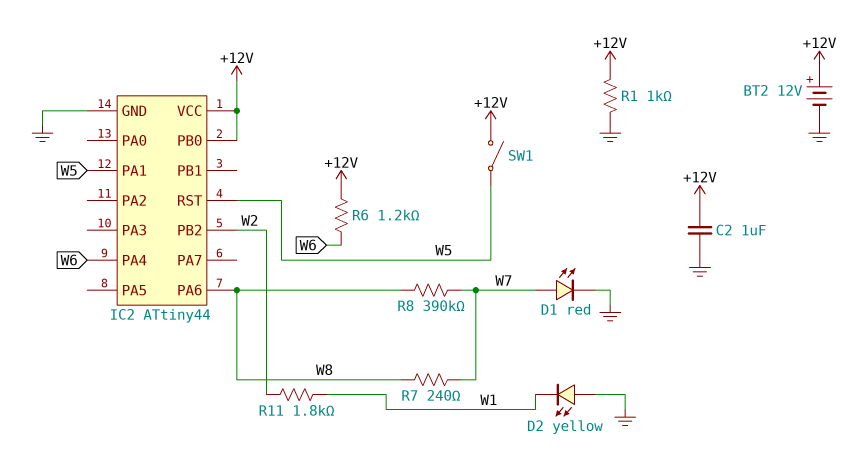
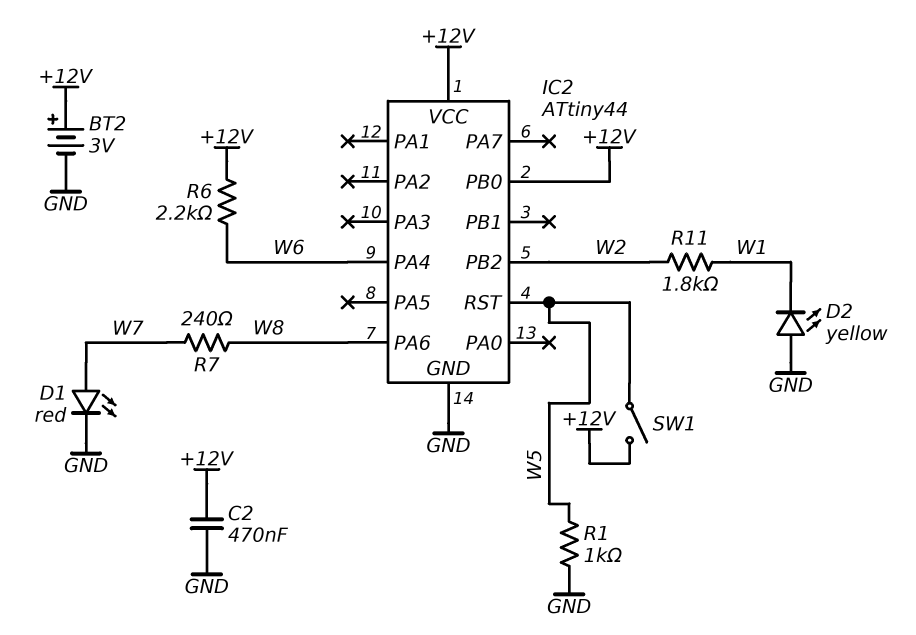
BT2: 12V (plus +12V, minus GND) -> 3V (plus +12V, minus GND)
C2: 1uF (+12V, GND) -> 470nF (+12V, GND)
IC2 pin PA1: W5 -> none
R1: 1k (+12V, GND) -> 1k (GND, W5)
R6: 1.2k (+12V, W6) -> 2.2k (+12V, W6)
R8: 390k (W7, W8) -> none

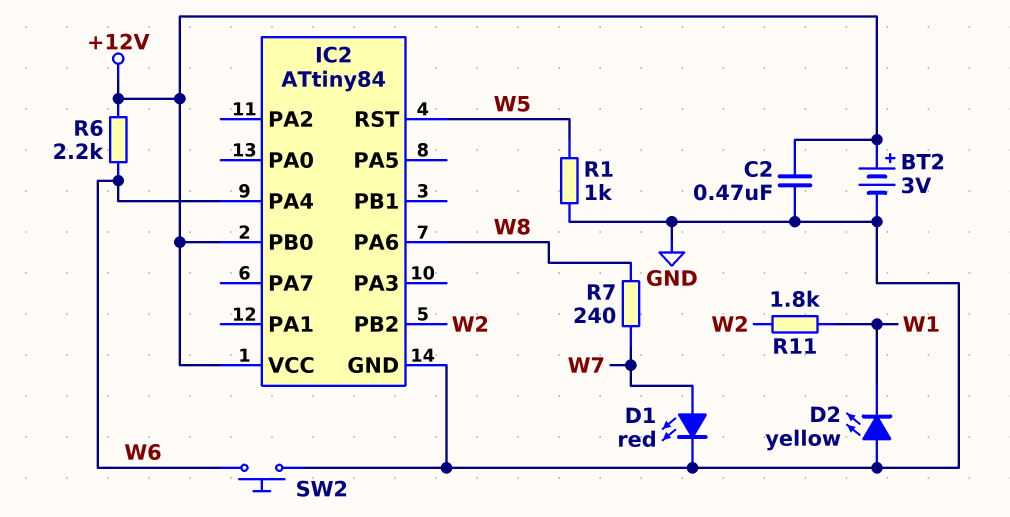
IC2: ATtiny44 -> ATtiny84
SW1: switch (+12V, W5) -> none
SW2: none -> button (GND, W6)

